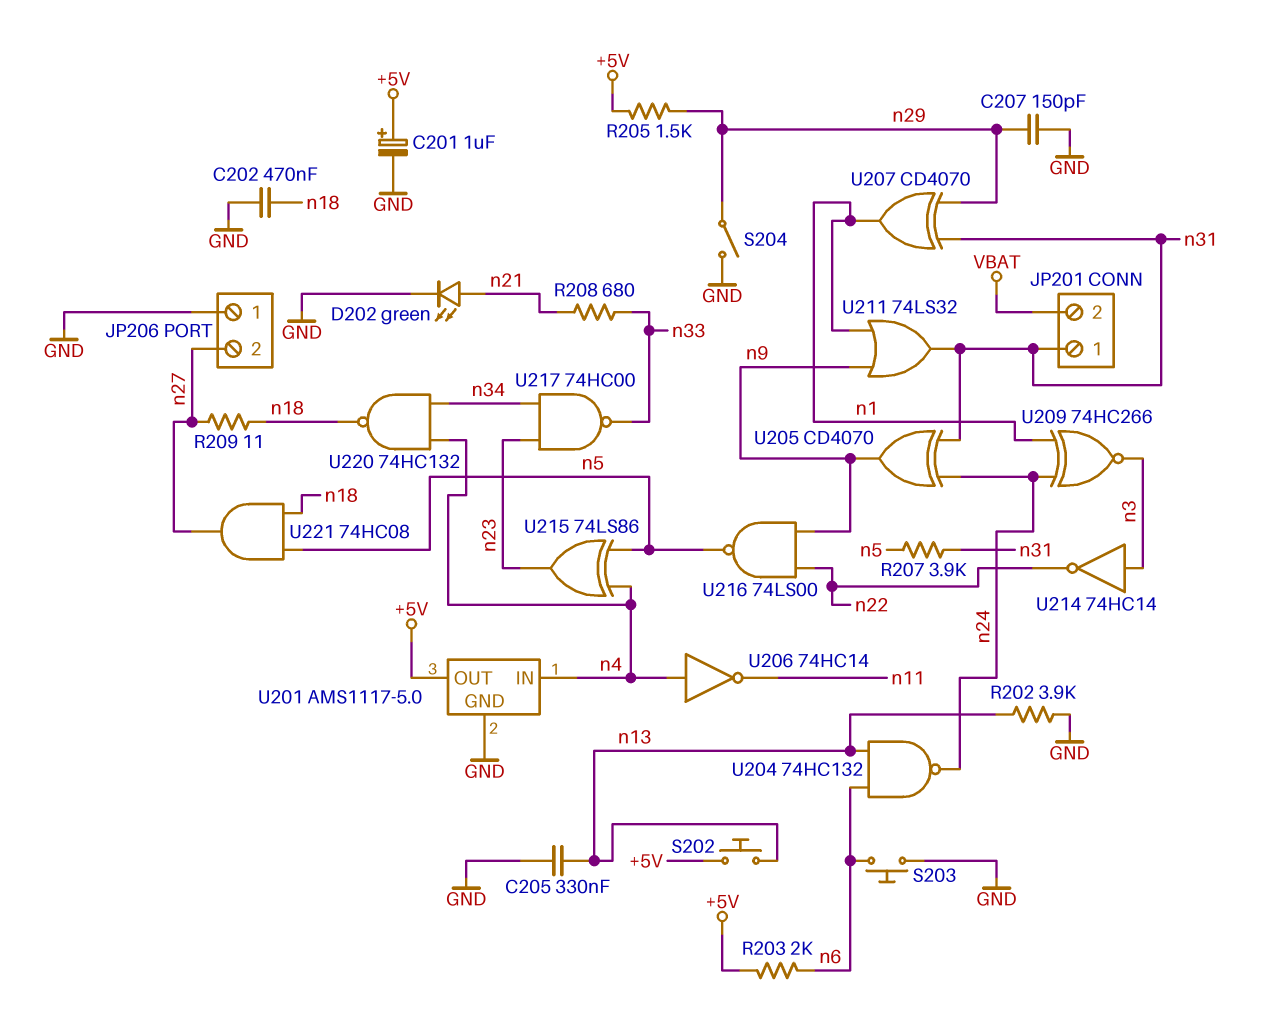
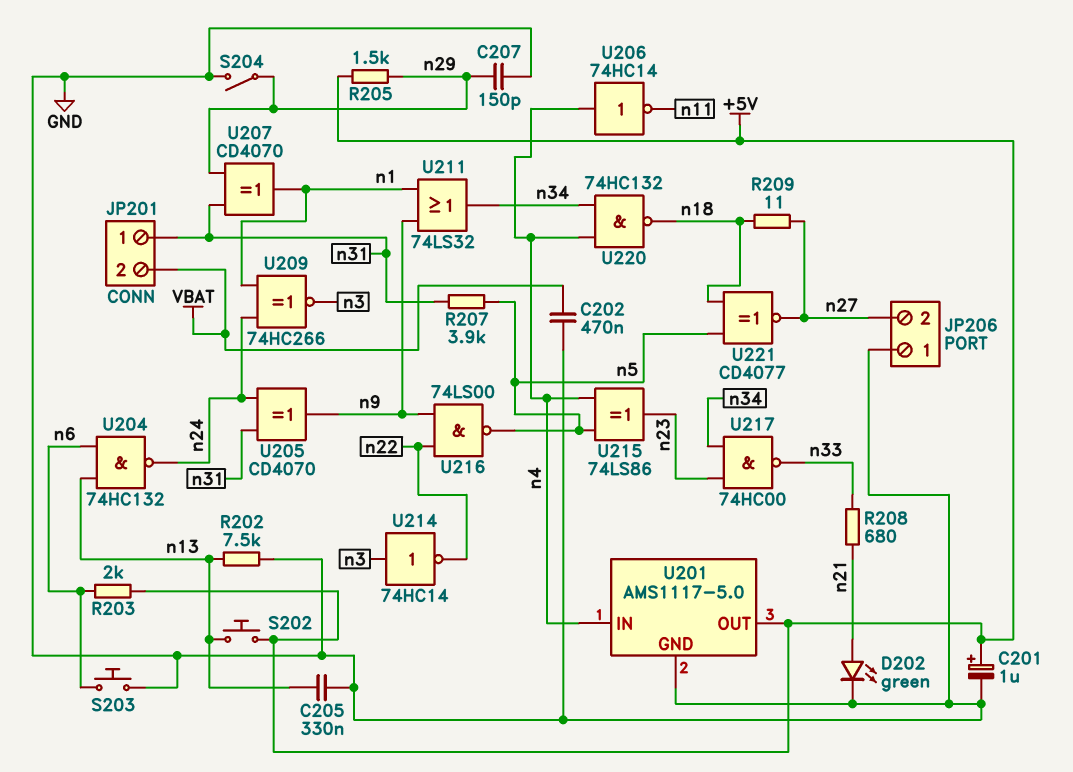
C202: 470nF (GND, n18) -> 470nF (GND, VBAT)
R202: 3.9k (GND, n13) -> 7.5k (GND, n13)
U211: OR 74LS32 (in n1, in n9, out n31) -> OR 74LS32 (in n1, in n9, out n34)
U221: AND 74HC08 (in n5, in n18, out n27) -> XNOR CD4077 (in n5, in n18, out n27)

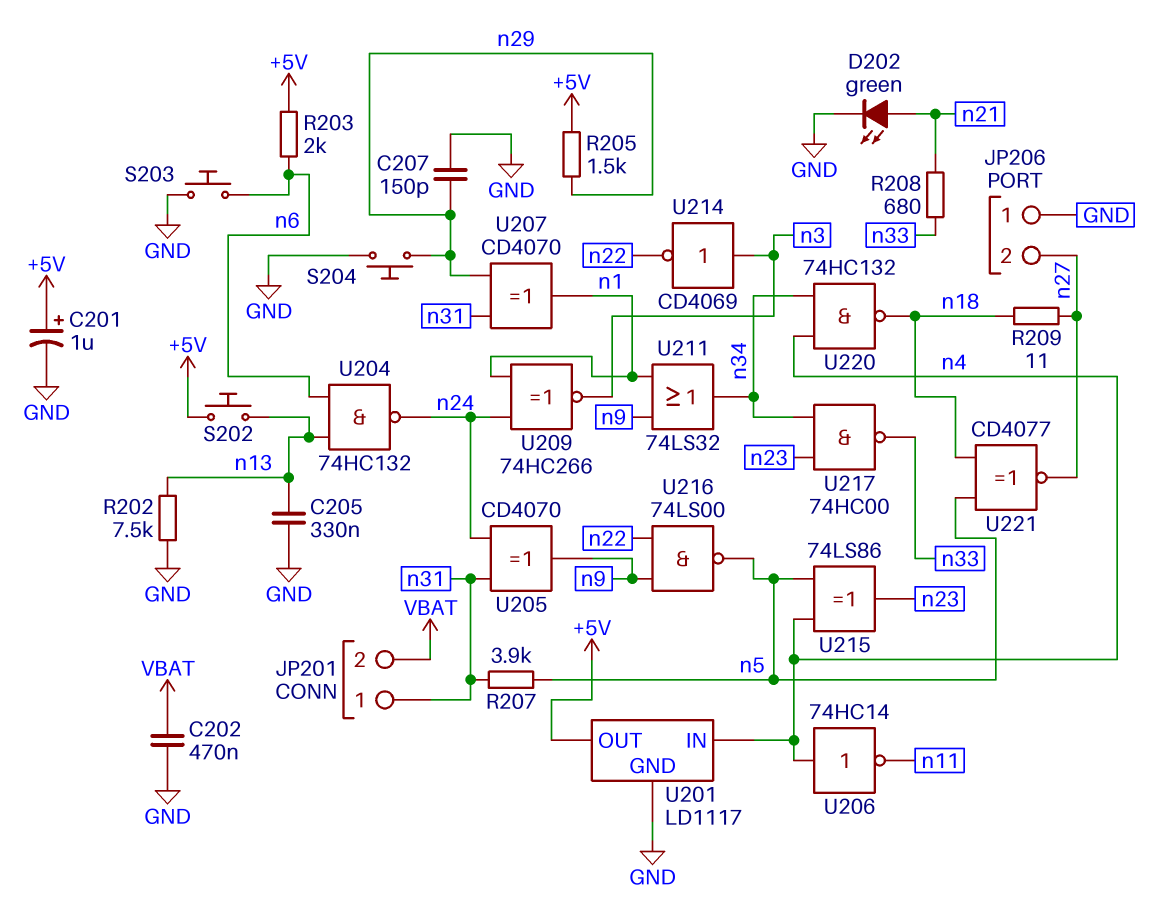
S204: switch (GND, n29) -> button (GND, n29)
U201: AMS1117-5.0 -> LD1117
U214: NOT 74HC14 (in n3, out n22) -> NOT CD4069 (in n3, out n22)

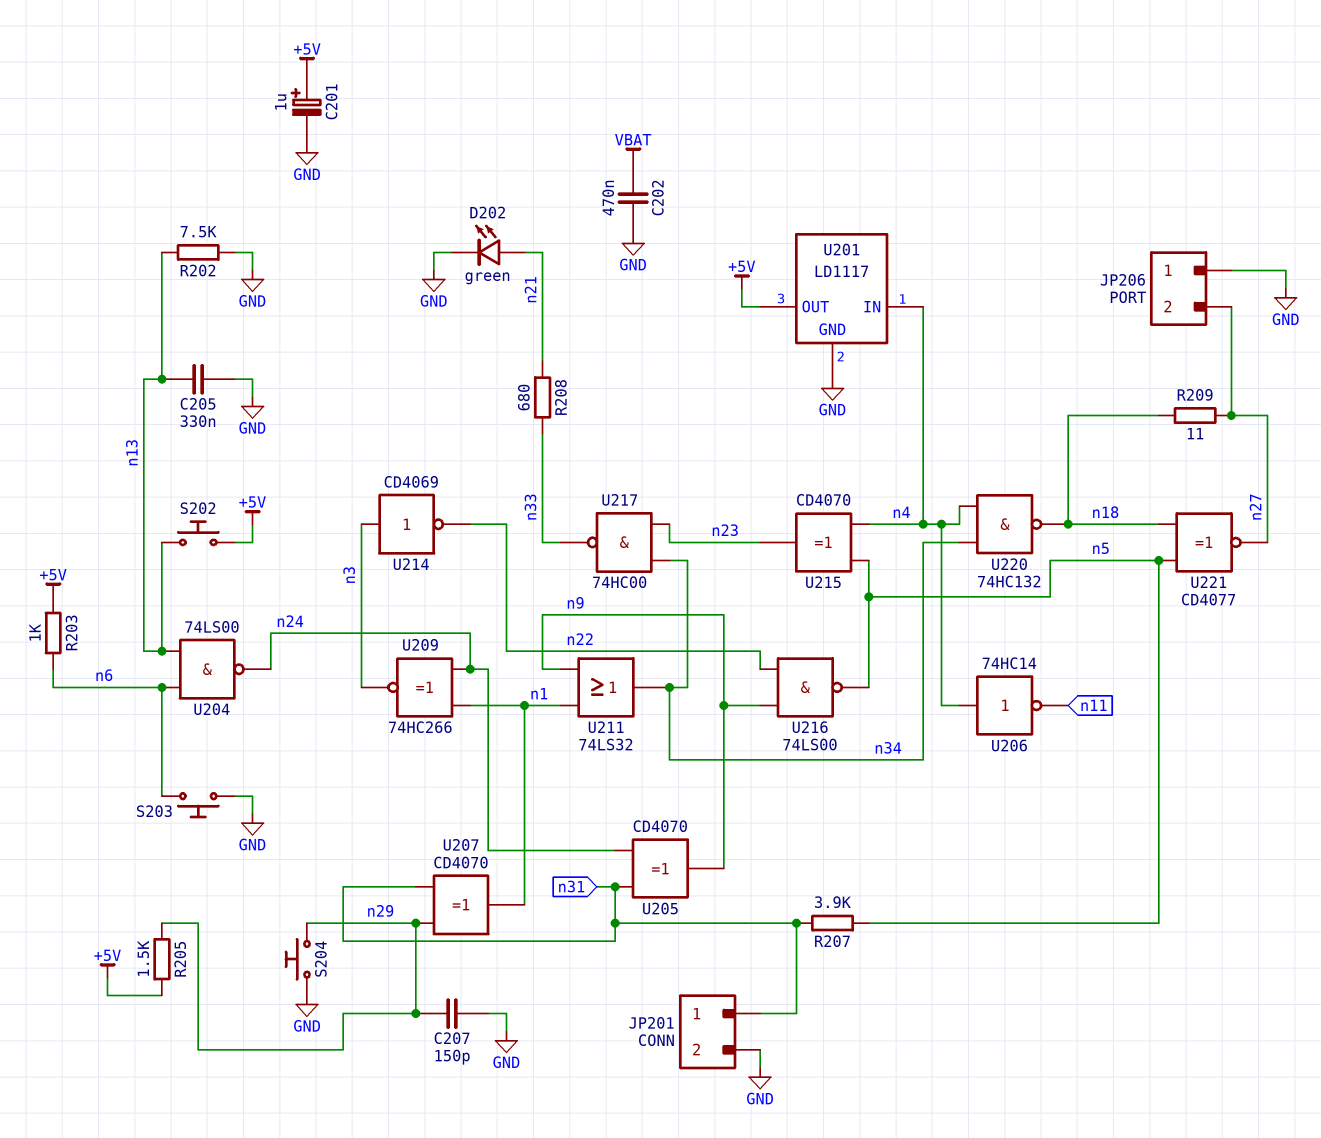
JP201 pin 2: VBAT -> GND
R203: 2k (+5V, n6) -> 1k (+5V, n6)
U204: NAND 74HC132 (in n6, in n13, out n24) -> NAND 74LS00 (in n6, in n13, out n24)
U215: XOR 74LS86 (in n4, in n5, out n23) -> XOR CD4070 (in n4, in n5, out n23)

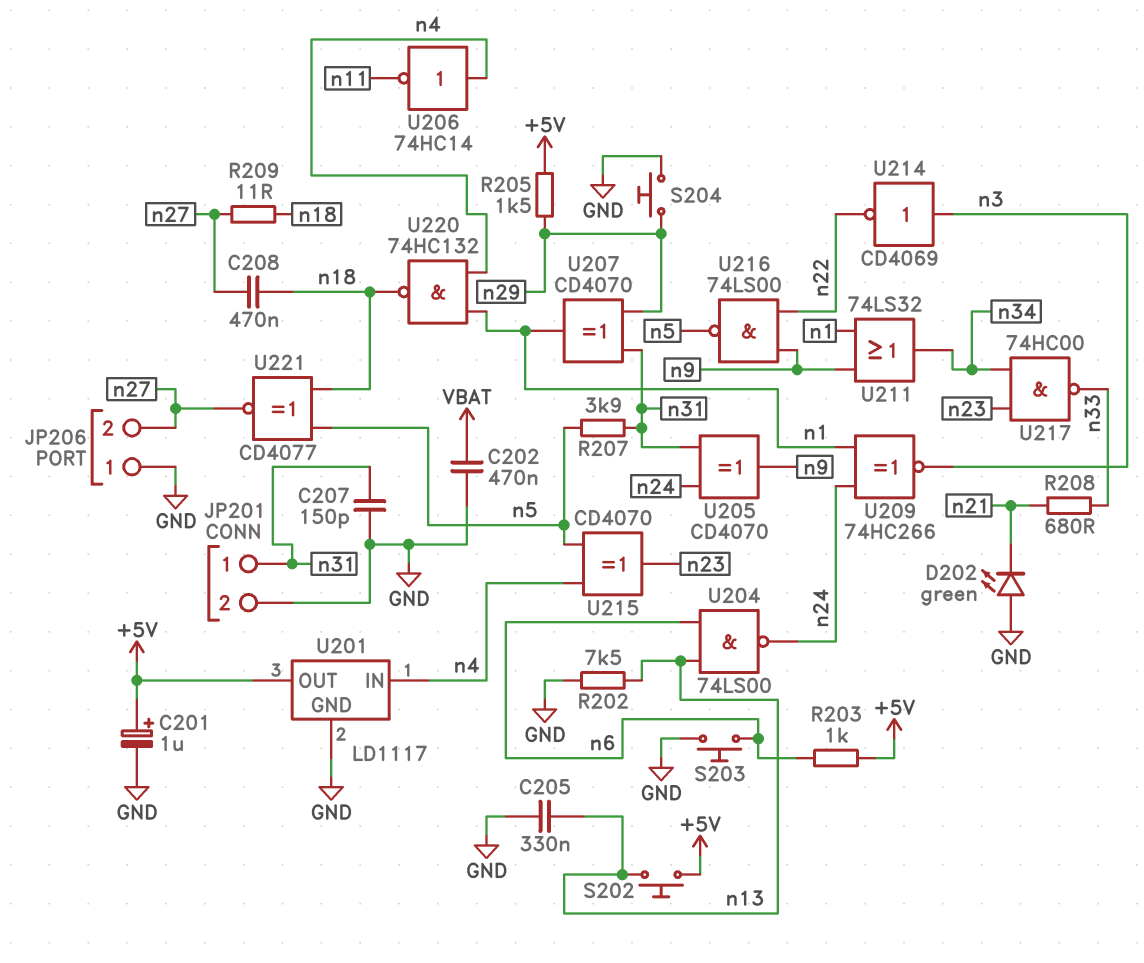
C207: 150pF (GND, n29) -> 150pF (GND, n31)
C208: none -> 470nF (n18, n27)
D202: LED green (A n21, K GND) -> LED green (A GND, K n21)
U220: NAND 74HC132 (in n4, in n34, out n18) -> NAND 74HC132 (in n1, in n4, out n18)

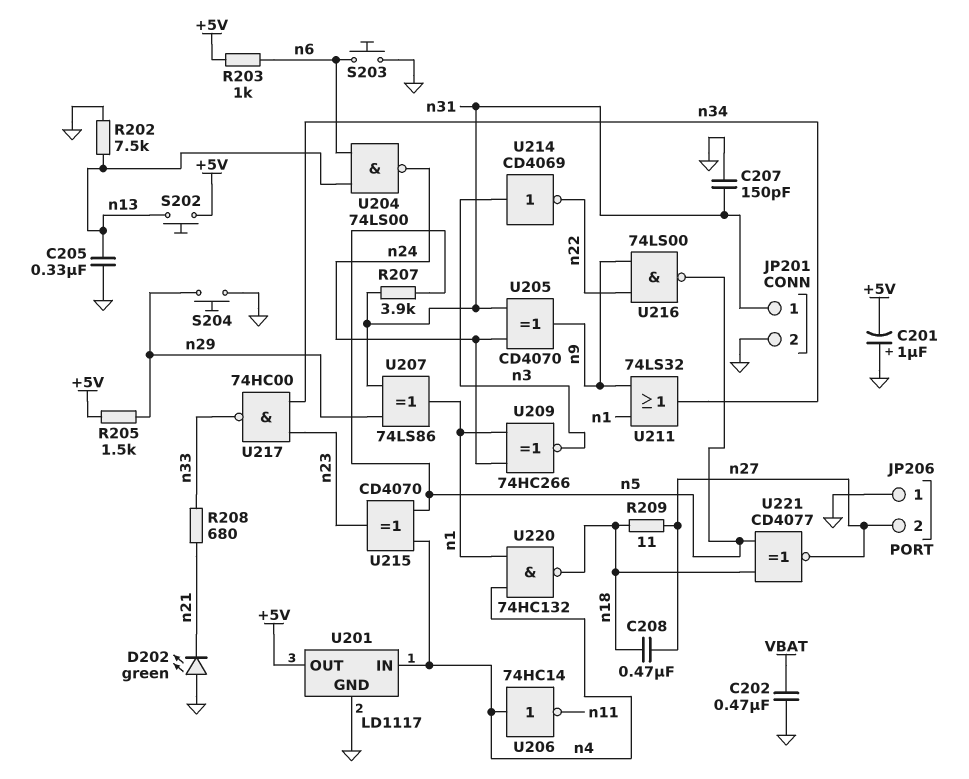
C201: 1uF (plus +5V, minus GND) -> 1uF (plus GND, minus +5V)
U207: XOR CD4070 (in n29, in n31, out n1) -> XOR 74LS86 (in n29, in n31, out n1)

